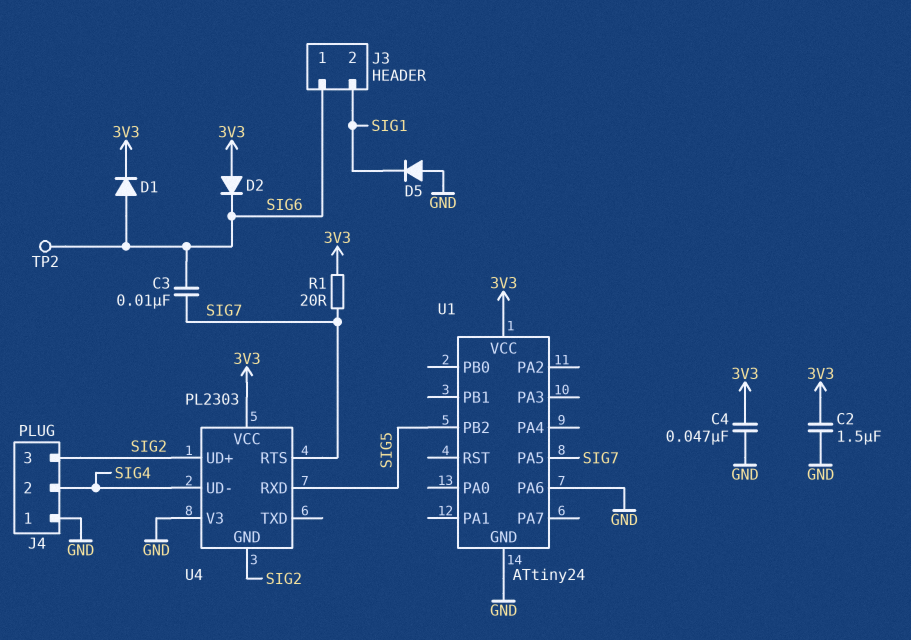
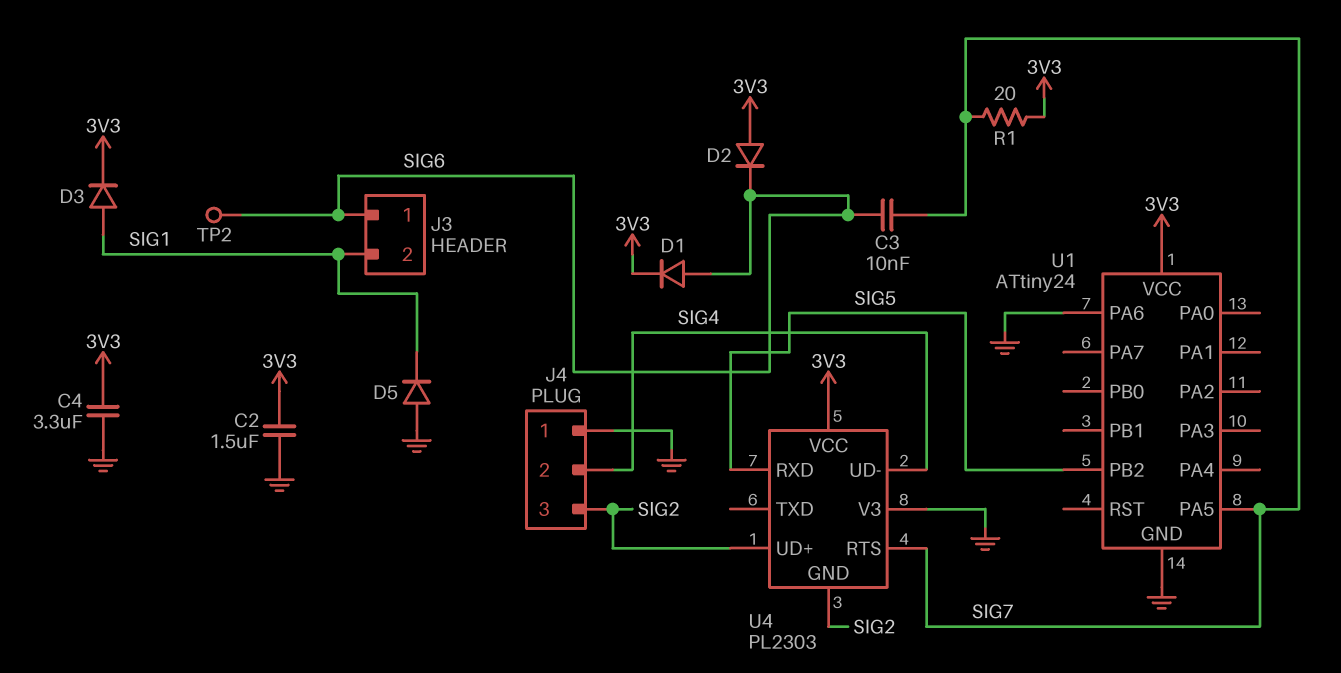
C4: 47nF (3V3, GND) -> 3.3uF (3V3, GND)
D3: none -> diode (A SIG1, K 3V3)

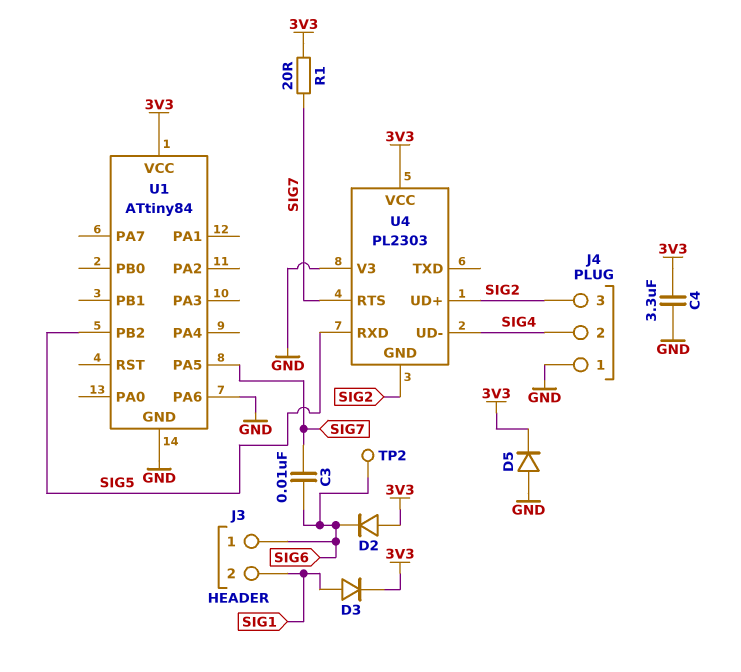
C2: 1.5uF (3V3, GND) -> none
D1: diode (A SIG6, K 3V3) -> none
D5: diode (A GND, K SIG1) -> diode (A GND, K 3V3)
U1: ATtiny24 -> ATtiny84

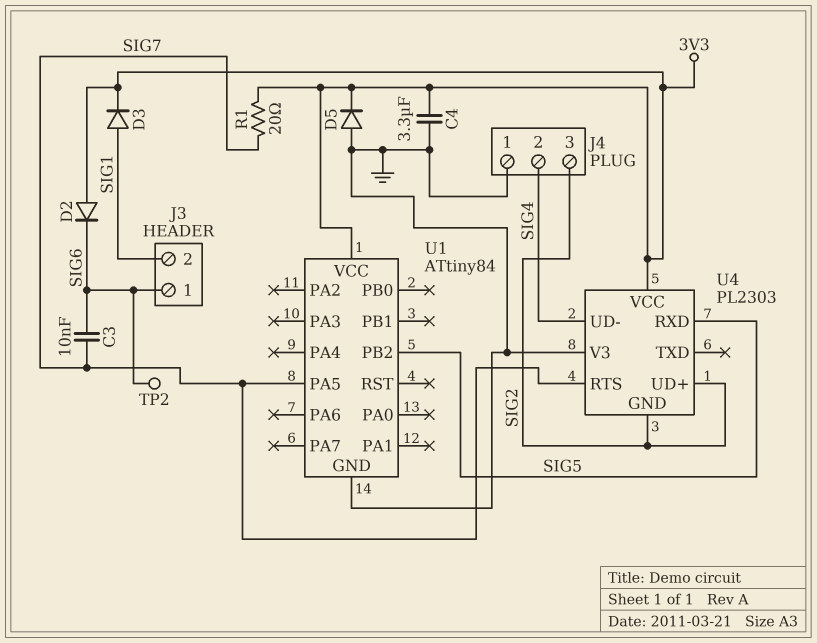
U1 pin PA6: GND -> none

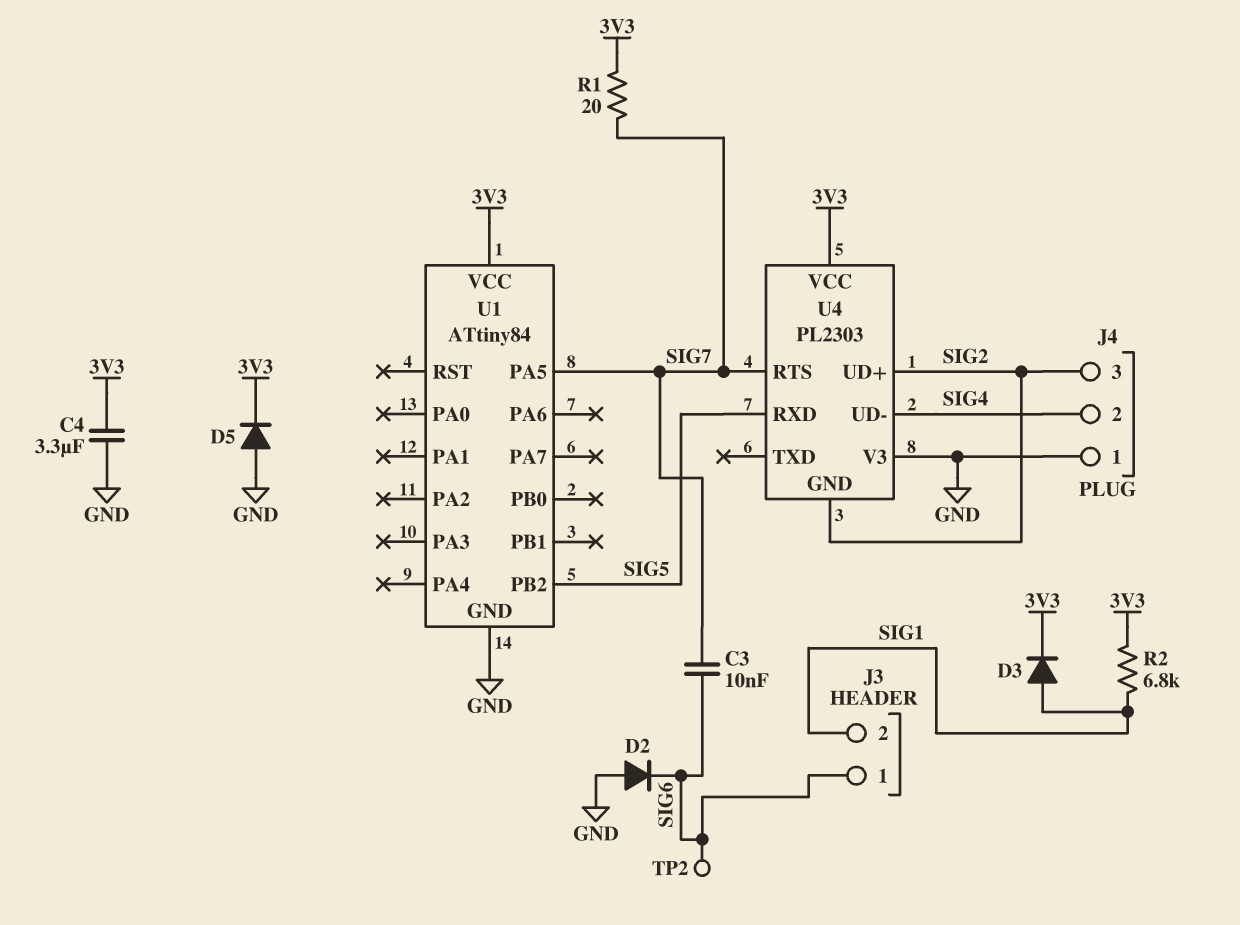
D2: diode (A 3V3, K SIG6) -> diode (A GND, K SIG6)
R2: none -> 6.8k (3V3, SIG1)

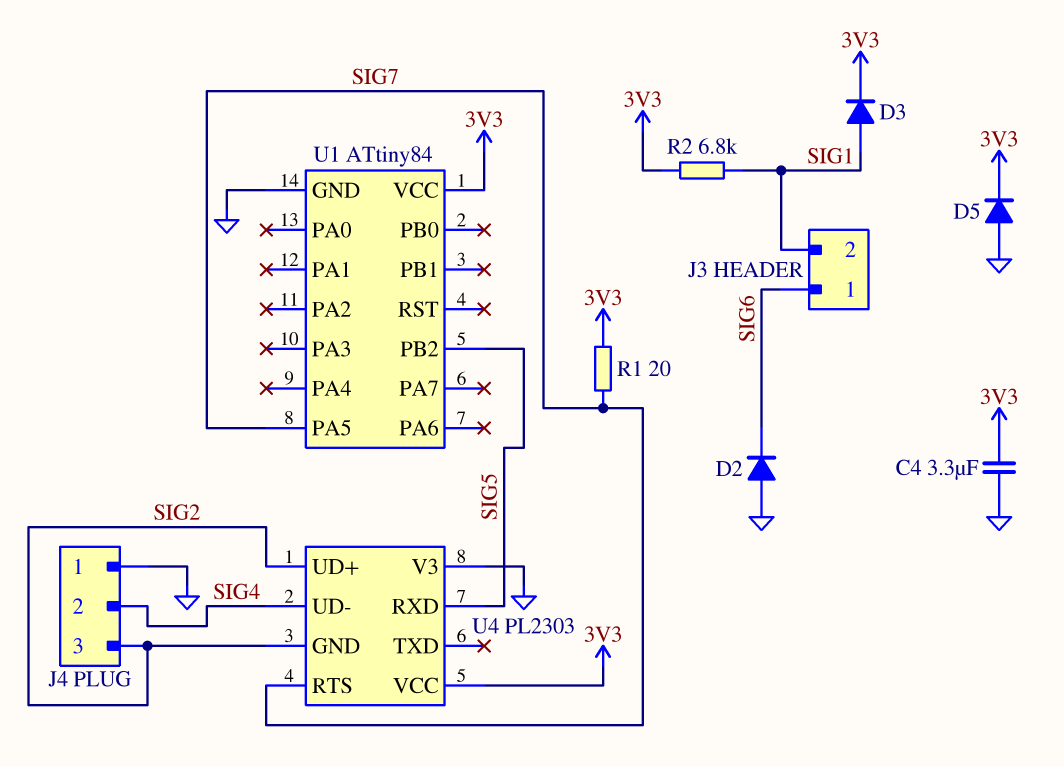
C3: 10nF (SIG6, SIG7) -> none
TP2: test point (SIG6) -> none

